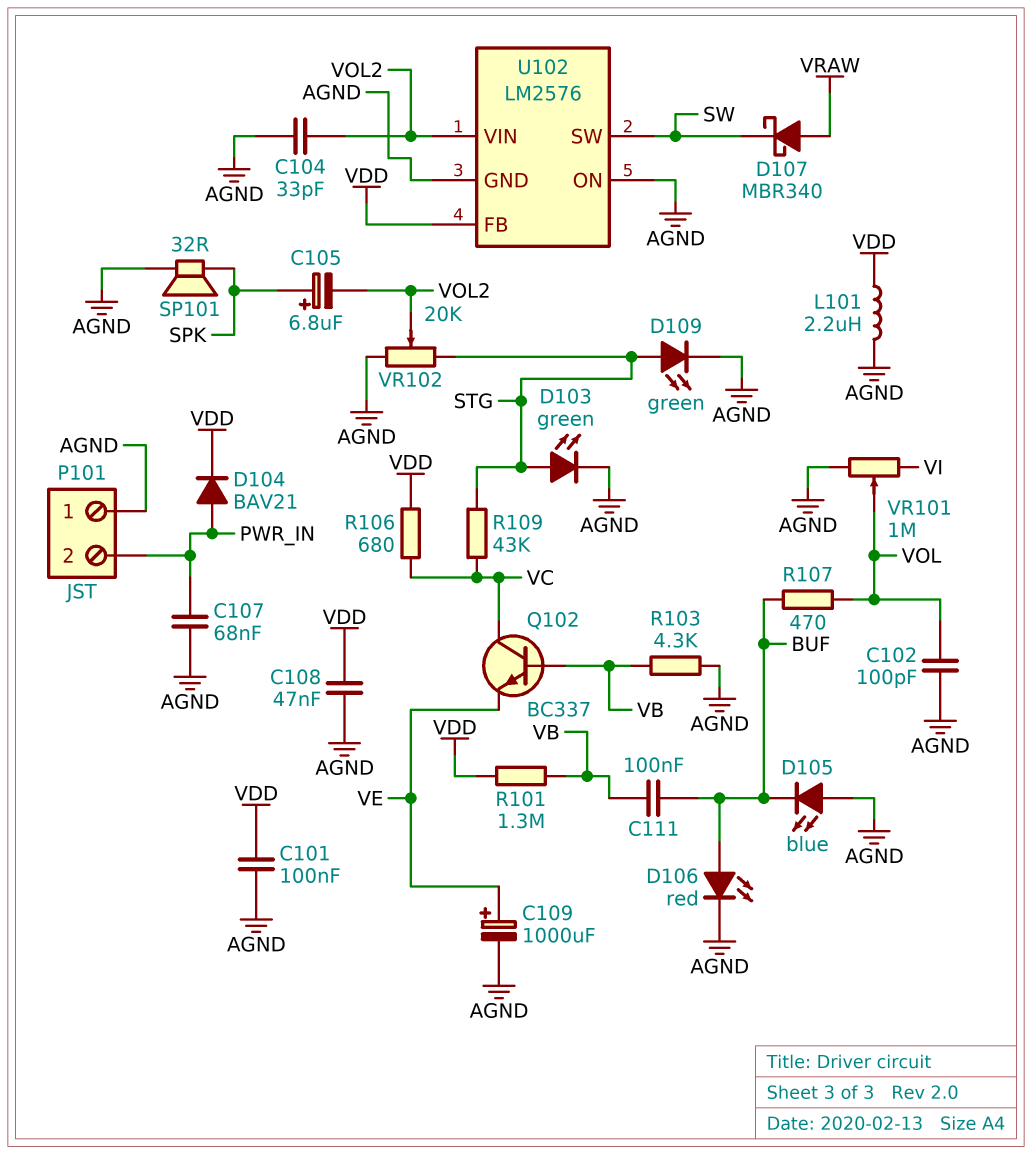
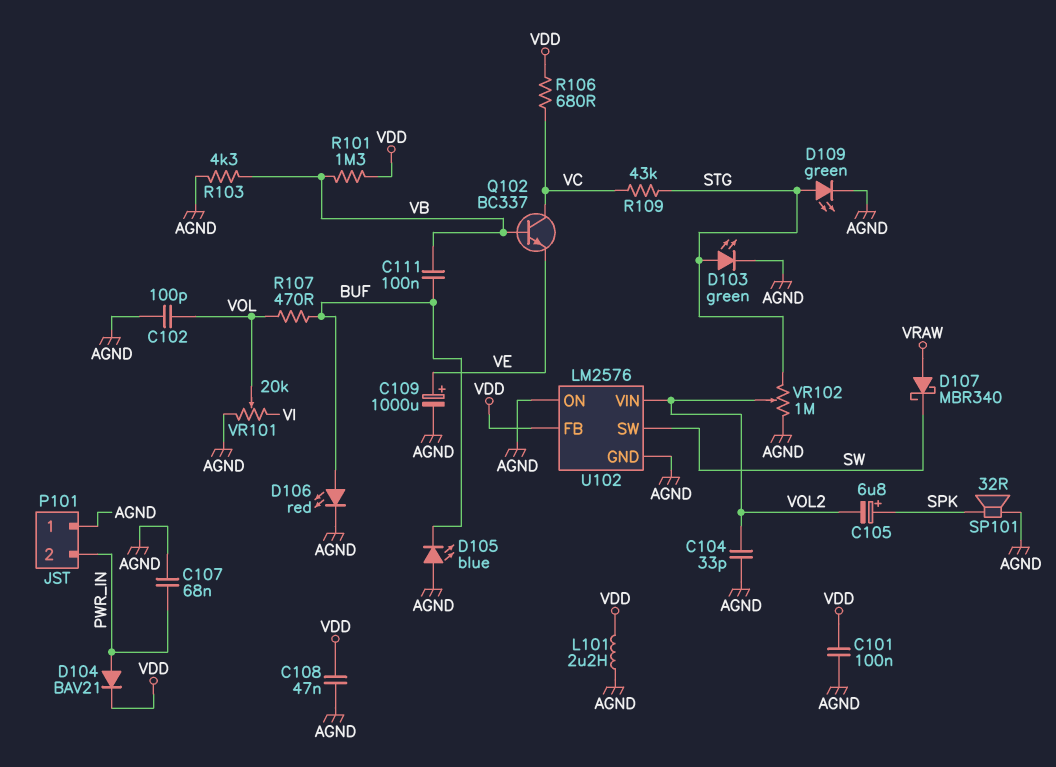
VR101: 1M (AGND, VI, wiper VOL) -> 20k (AGND, VI, wiper VOL)
VR102: 20k (AGND, STG, wiper VOL2) -> 1M (AGND, STG, wiper VOL2)

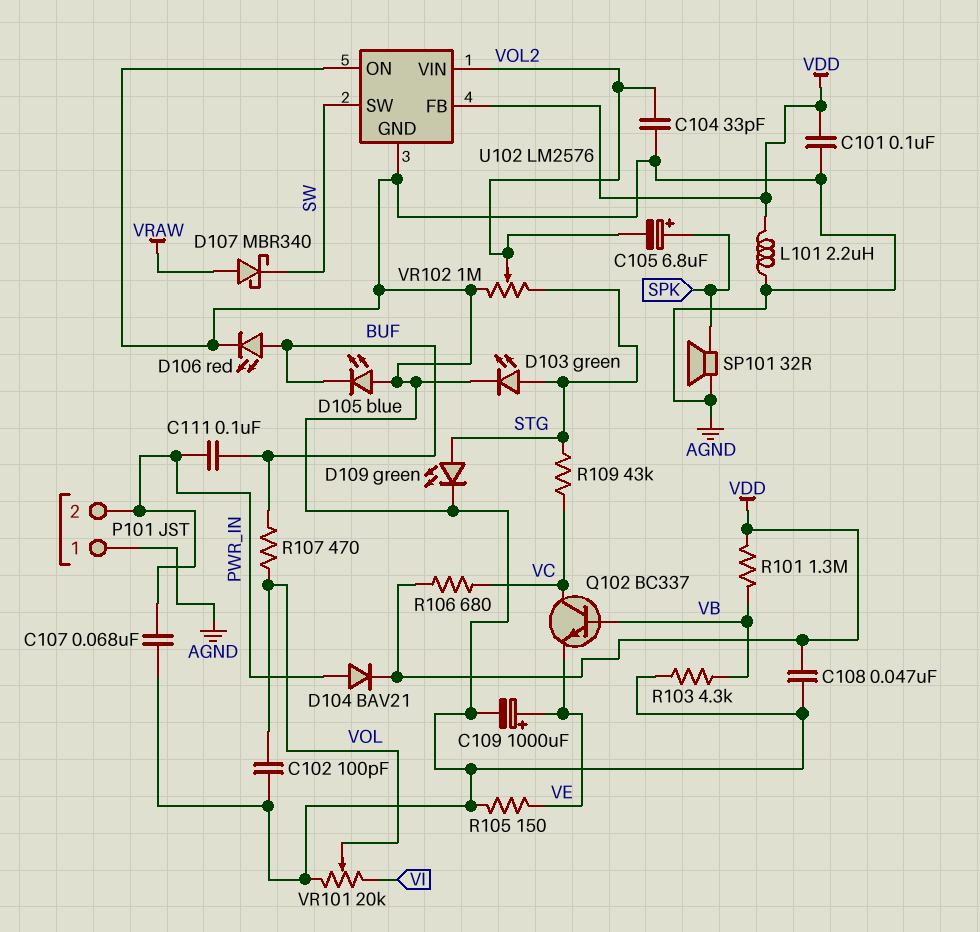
C111: 100nF (BUF, VB) -> 100nF (BUF, PWR_IN)
R105: none -> 150 (AGND, VE)

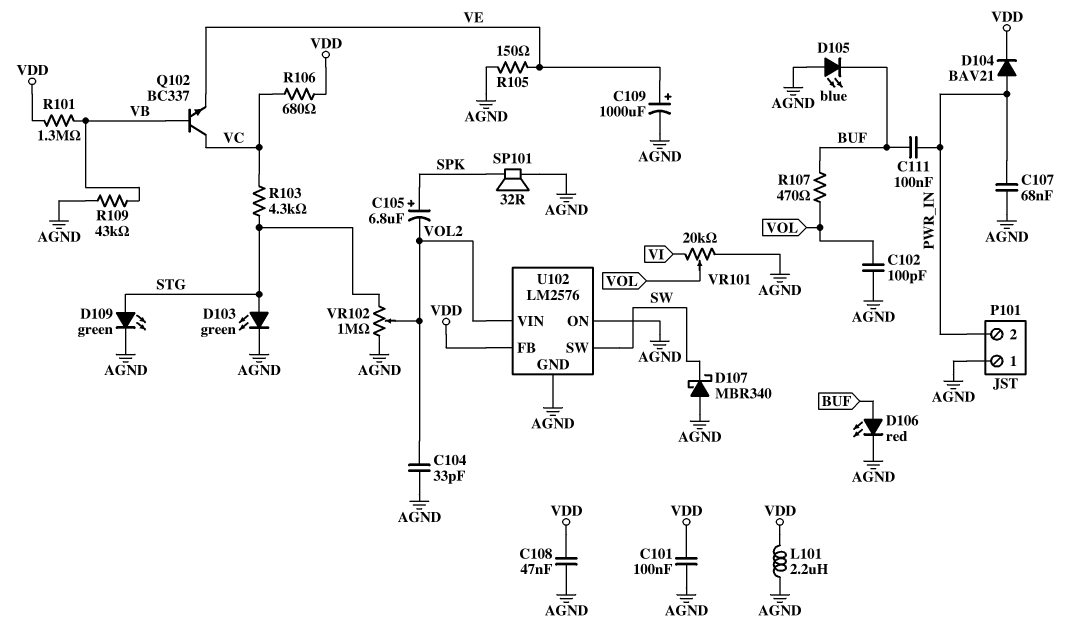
D107: schottky MBR340 (A VRAW, K SW) -> schottky MBR340 (A AGND, K SW)
R103: 4.3k (AGND, VB) -> 4.3k (STG, VC)
R109: 43k (STG, VC) -> 43k (AGND, VB)

